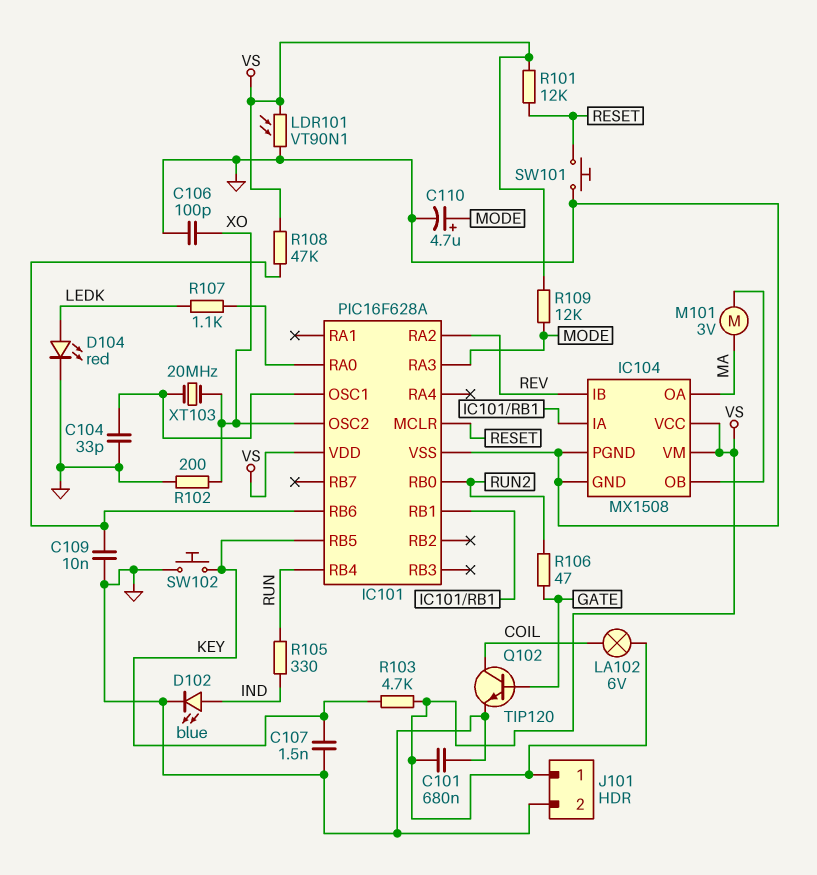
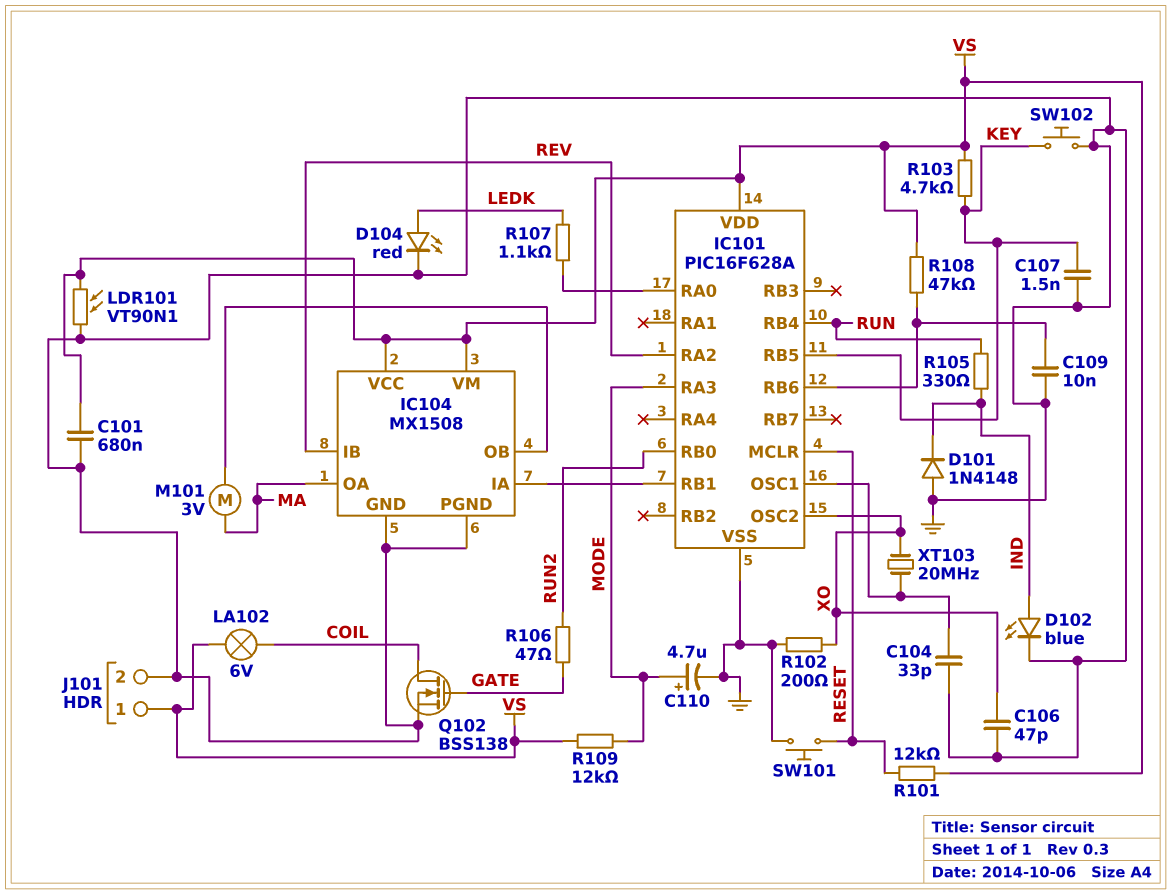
C106: 100pF (GND, XO) -> 47pF (GND, XO)
D101: none -> diode 1N4148 (A GND, K IND)
Q102: NPN TIP120 (B GATE, C COIL, E GND) -> NMOS BSS138 (G GATE, D COIL, S GND)

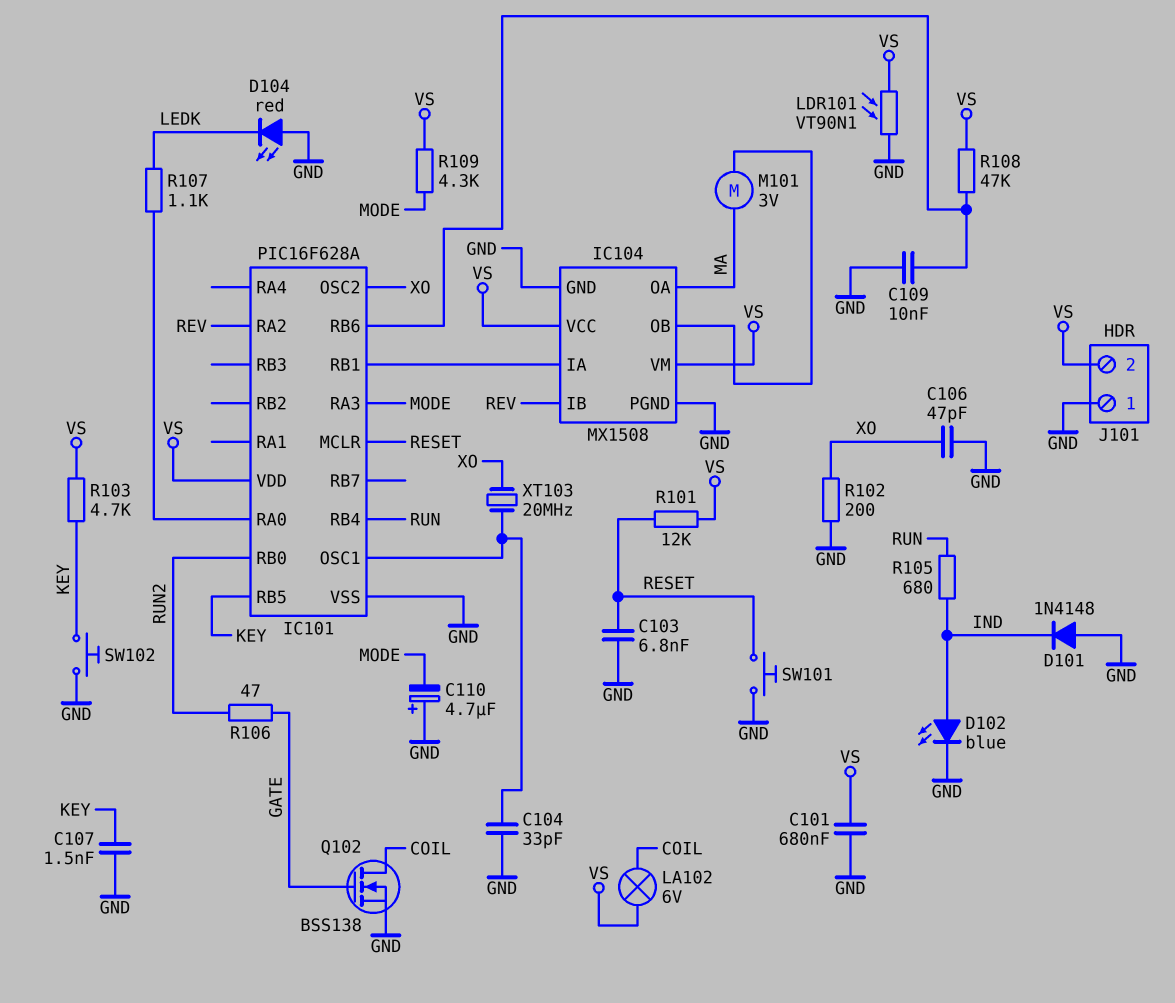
C103: none -> 6.8nF (GND, RESET)
C110: 4.7uF (plus MODE, minus GND) -> 4.7uF (plus GND, minus MODE)
D104: LED red (A LEDK, K GND) -> LED red (A GND, K LEDK)
J101 pin 1: VS -> GND
J101 pin 2: GND -> VS
R105: 330 (IND, RUN) -> 680 (IND, RUN)
R109: 12k (MODE, VS) -> 4.3k (MODE, VS)

